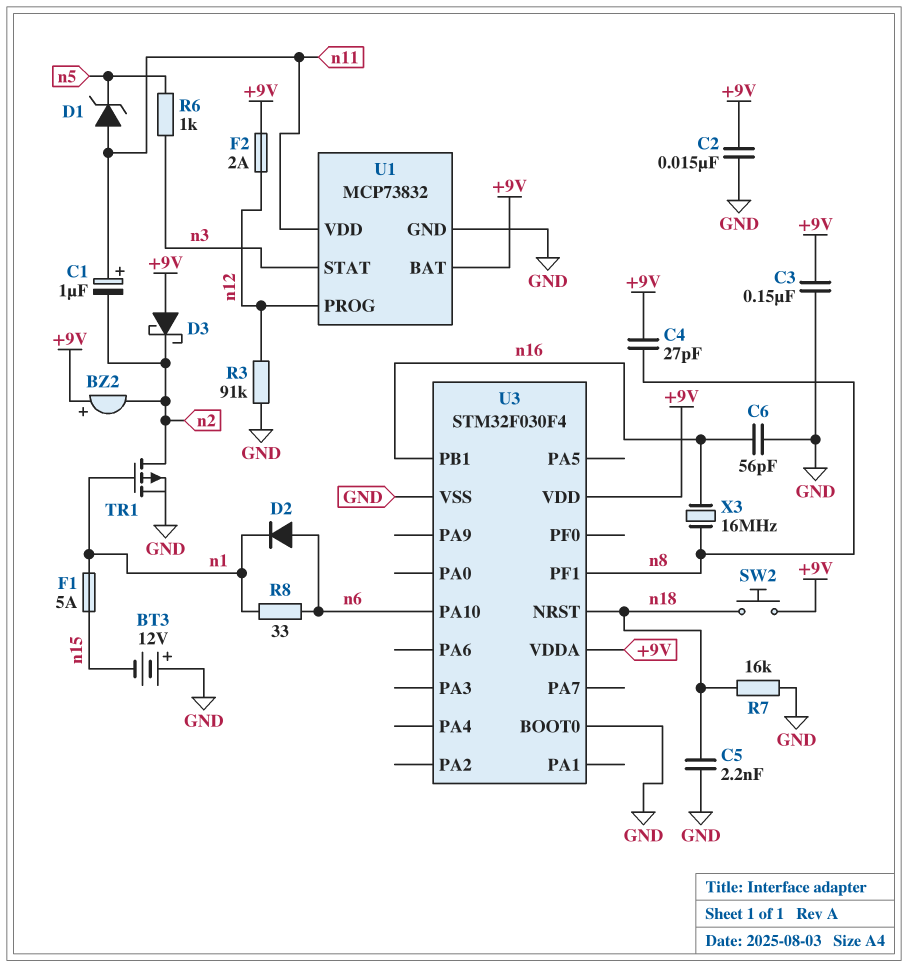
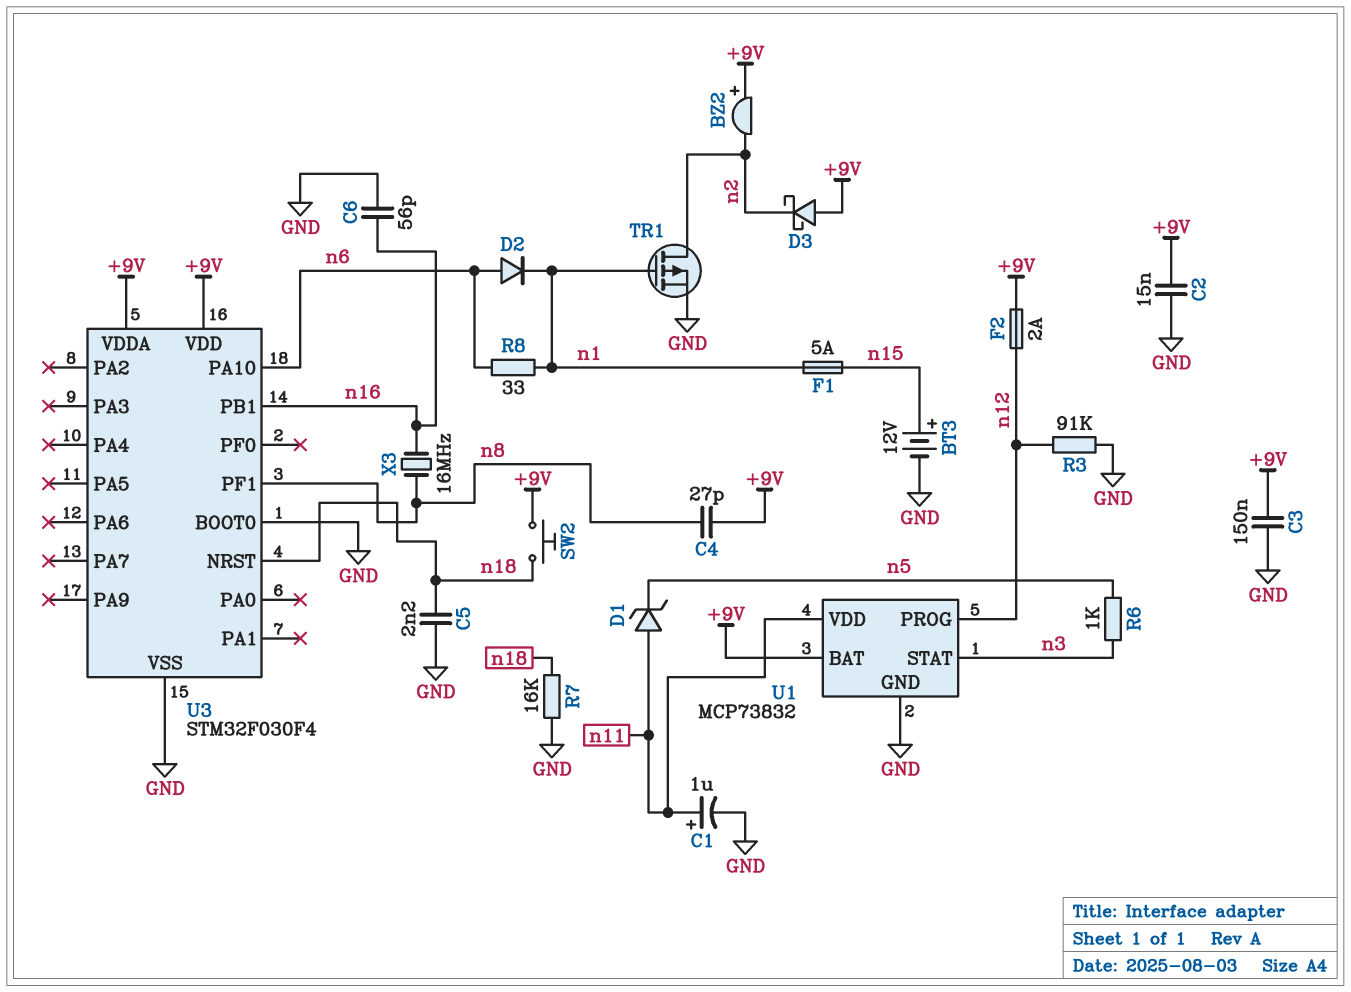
BT3: 12V (plus GND, minus n15) -> 12V (plus n15, minus GND)
C1: 1uF (plus n11, minus n2) -> 1uF (plus n11, minus GND)

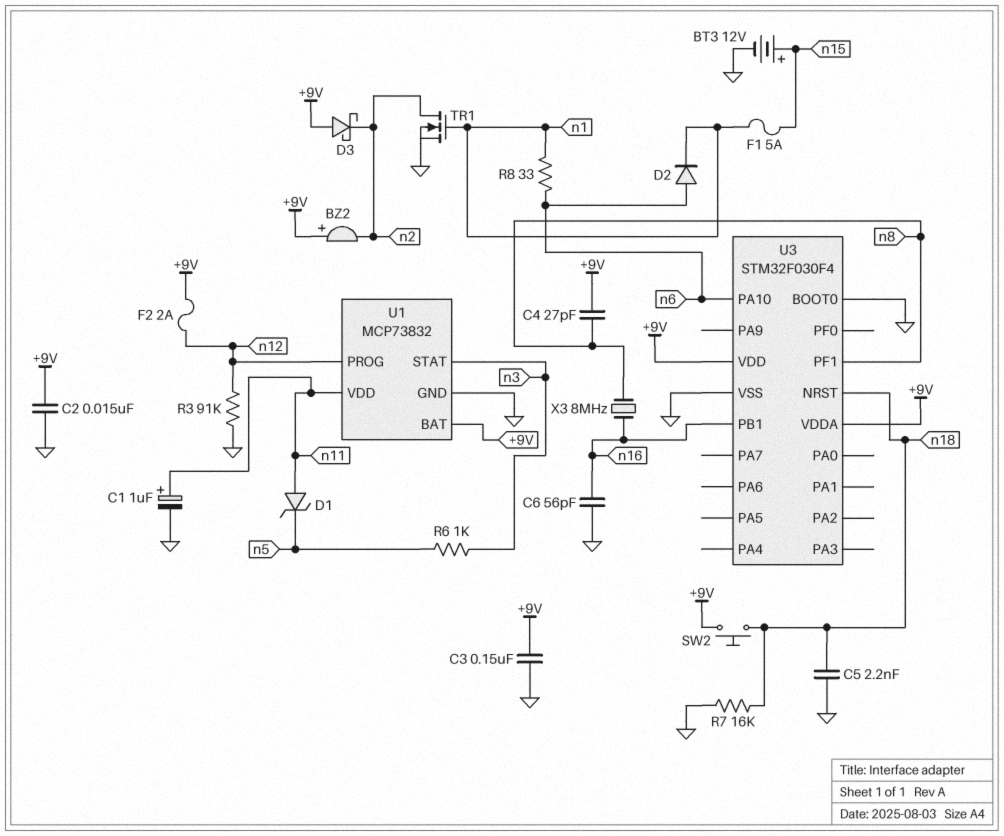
TR1: PMOS (G n1, D n2, S GND) -> NMOS (G n1, D n2, S GND)
X3: 16MHz (n8, n16) -> 8MHz (n8, n16)

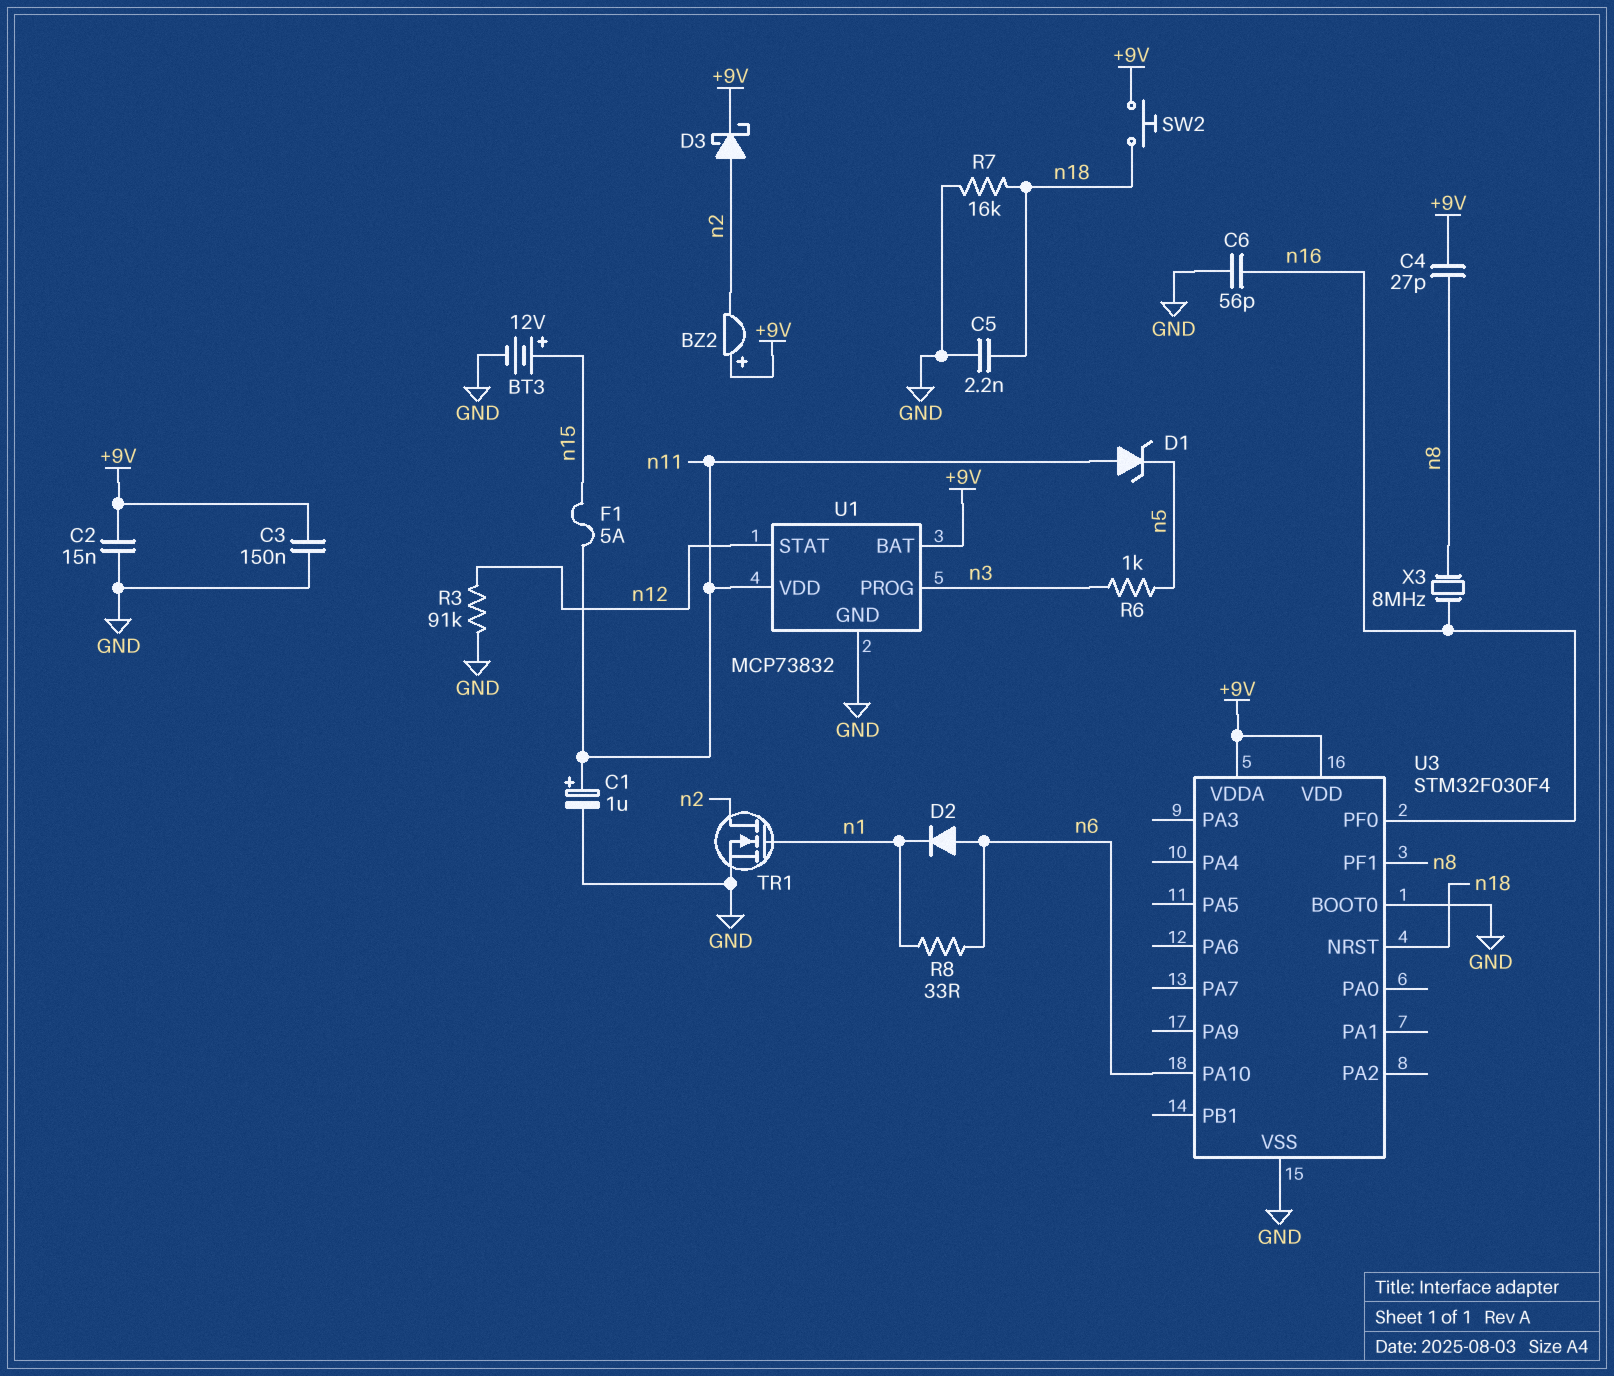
D3: schottky (A +9V, K n2) -> schottky (A n2, K +9V)
F1: 5A (n1, n15) -> 5A (n11, n15)
F2: 2A (+9V, n12) -> none
U1 pin PROG: n12 -> n3
U1 pin STAT: n3 -> n12
U3 pin PB1: n16 -> none
U3 pin PF0: none -> n16

